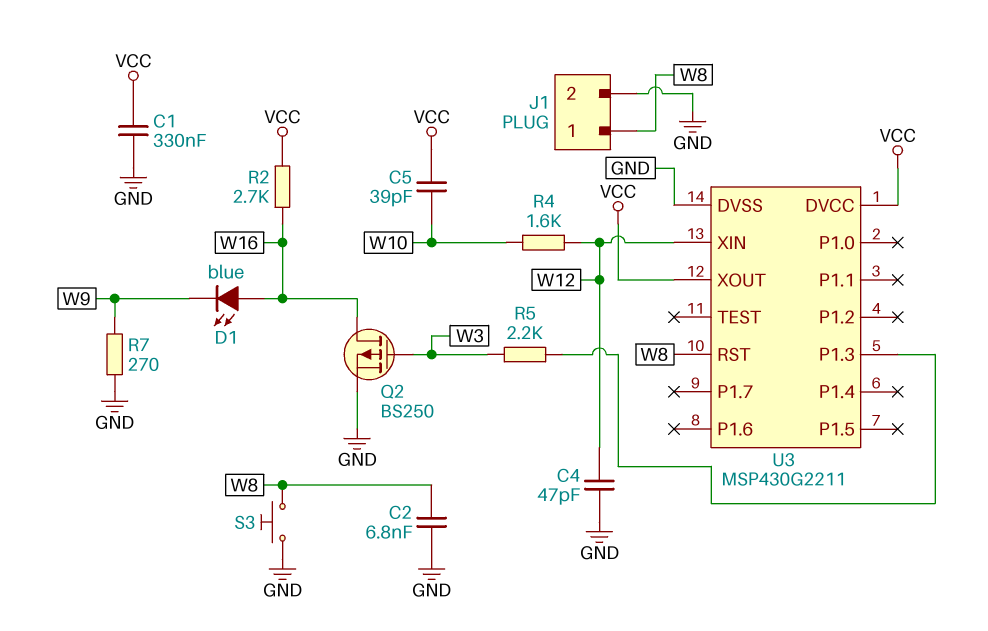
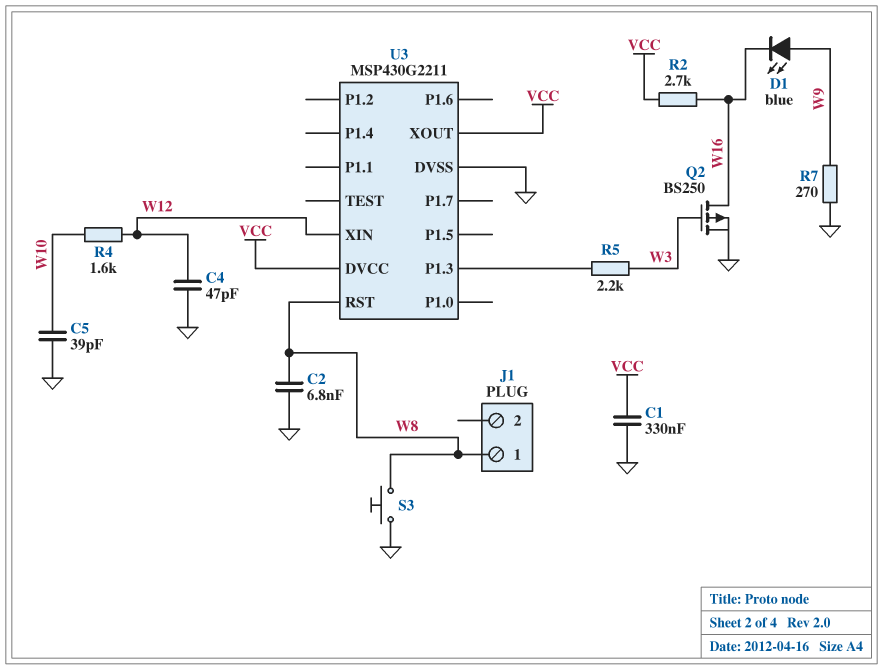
C5: 39pF (VCC, W10) -> 39pF (GND, W10)
D1: LED blue (A W16, K W9) -> LED blue (A W9, K W16)
J1 pin 2: GND -> none

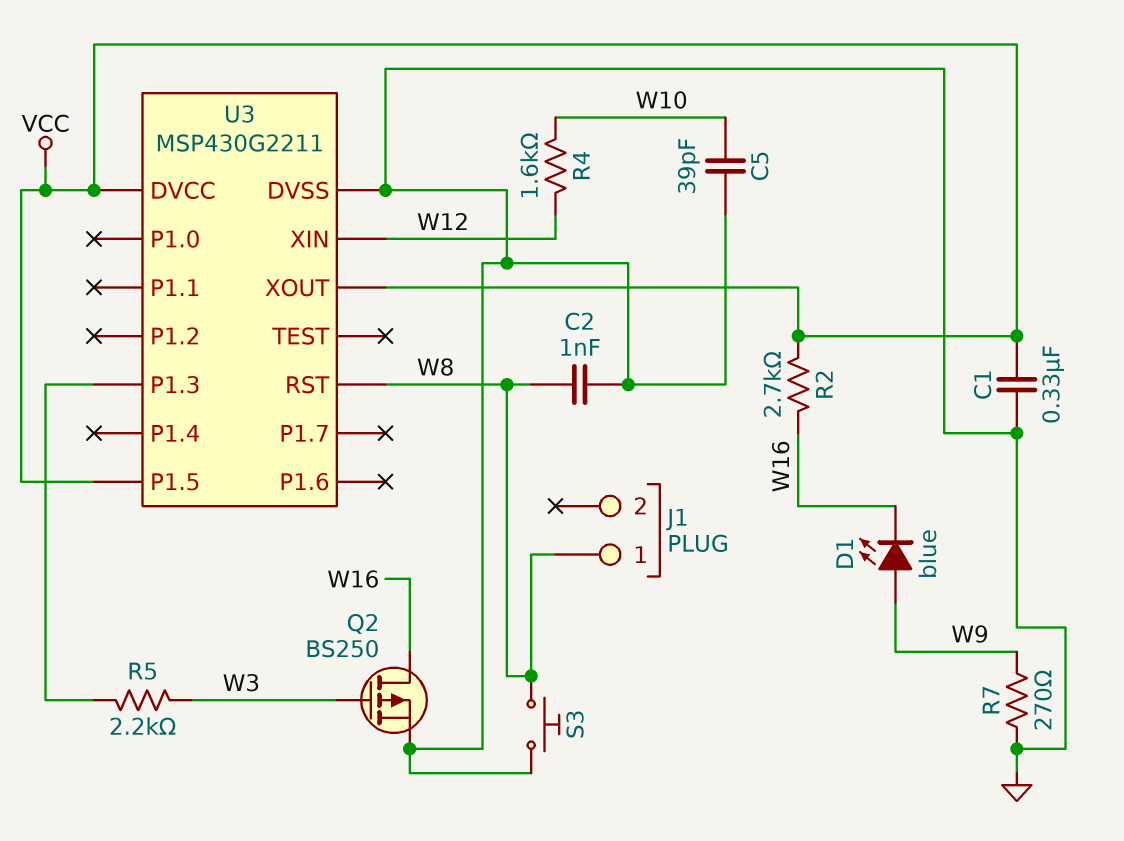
C2: 6.8nF (GND, W8) -> 1nF (GND, W8)
C4: 47pF (GND, W12) -> none
U3 pin P1.5: none -> VCC

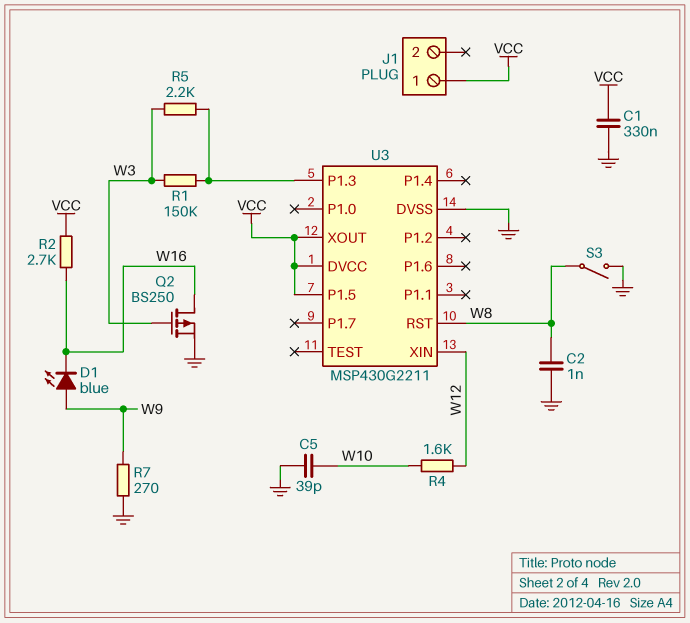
J1 pin 1: W8 -> VCC
R1: none -> 150k (U3/P1.3, W3)
S3: button (GND, W8) -> switch (GND, W8)

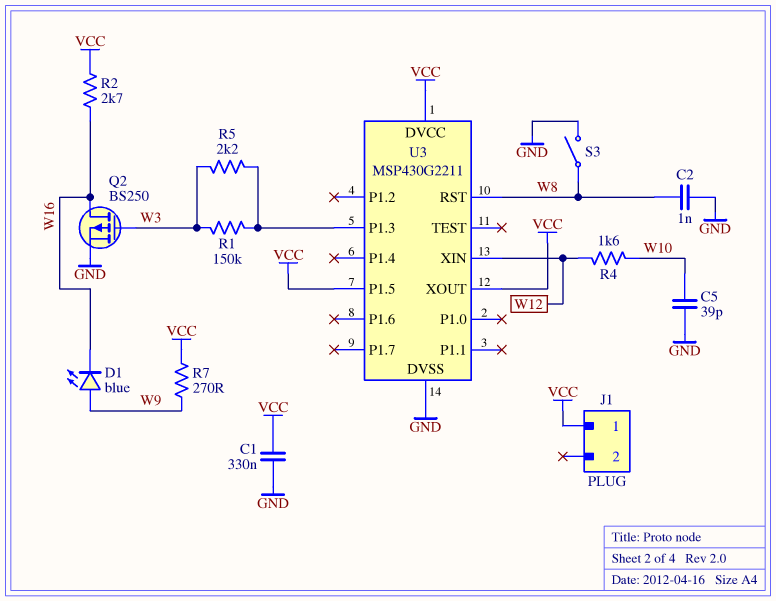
R7: 270 (GND, W9) -> 270 (VCC, W9)

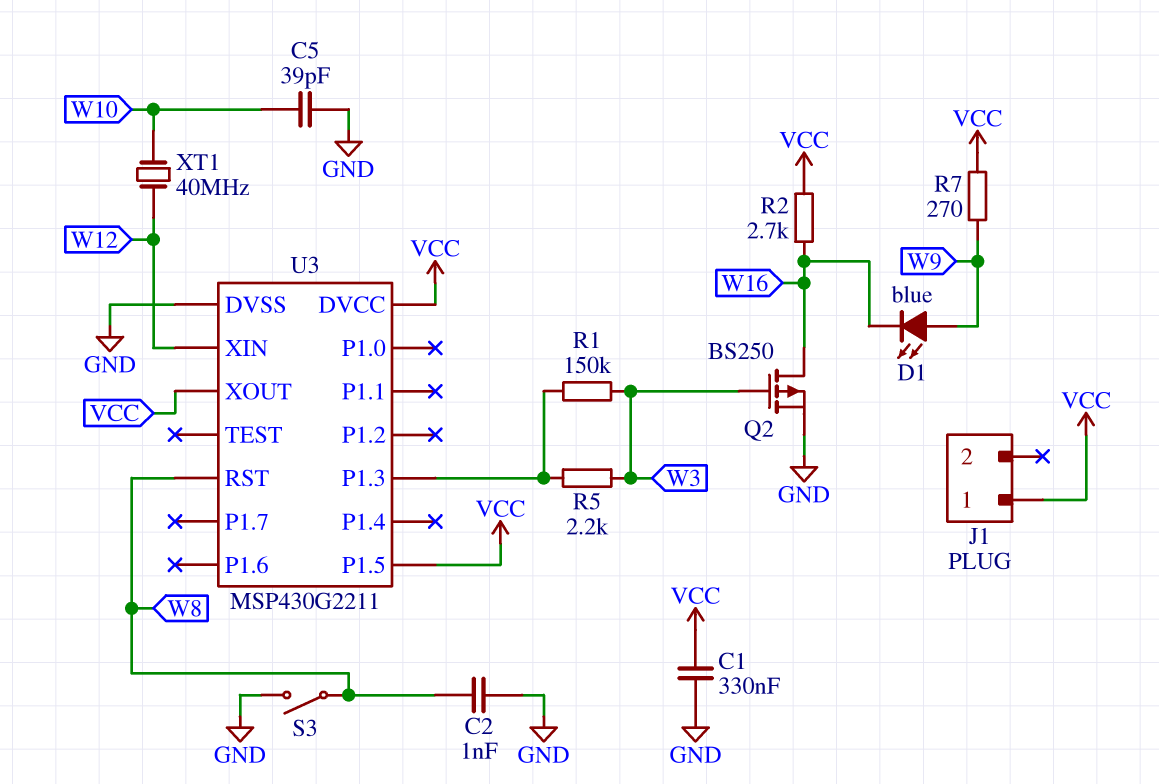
R4: 1.6k (W10, W12) -> none
XT1: none -> 40MHz (W10, W12)

